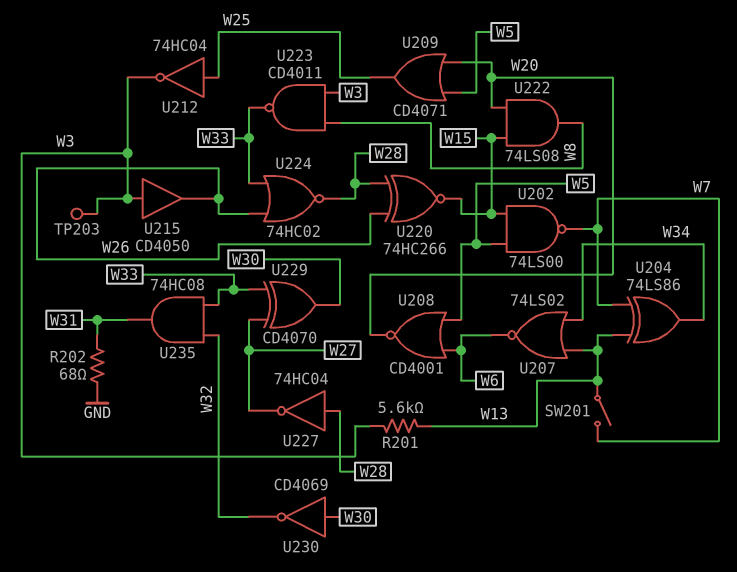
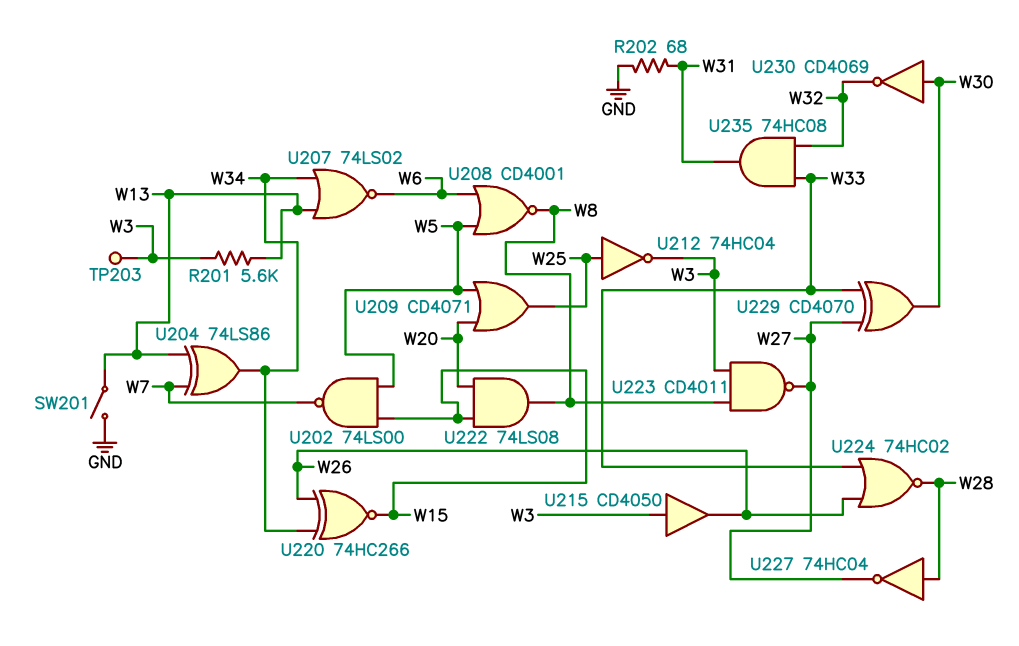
SW201: switch (W7, W13) -> switch (GND, W13)
U208: NOR CD4001 (in W5, in W6, out W20) -> NOR CD4001 (in W5, in W6, out W8)
U220: XNOR 74HC266 (in W26, in W28, out W15) -> XNOR 74HC266 (in W26, in W34, out W15)
U223: NAND CD4011 (in W3, in W8, out W33) -> NAND CD4011 (in W3, in W8, out W27)

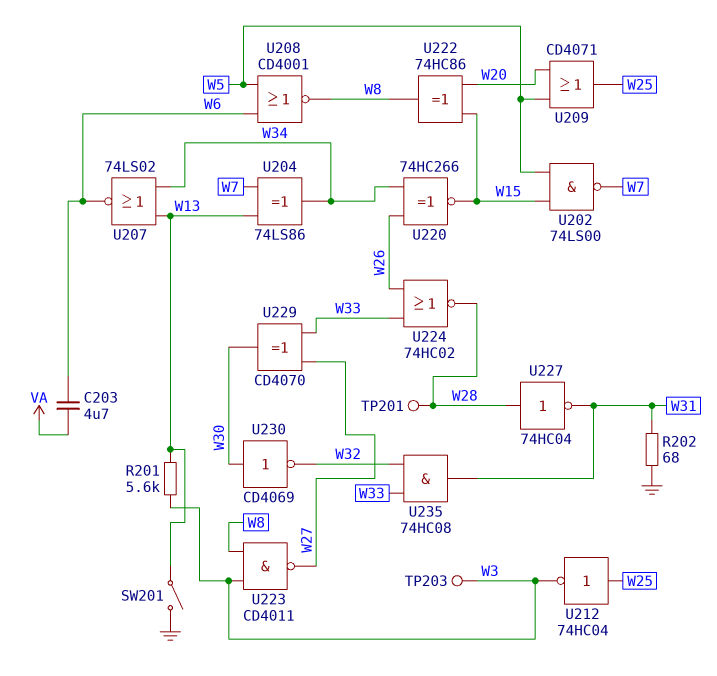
C203: none -> 4.7uF (VA, W6)
TP201: none -> test point (W28)
U215: buffer CD4050 (in W3, out W26) -> none
U222: AND 74LS08 (in W15, in W20, out W8) -> XOR 74HC86 (in W15, in W20, out W8)
U227: NOT 74HC04 (in W28, out W27) -> NOT 74HC04 (in W28, out W31)

